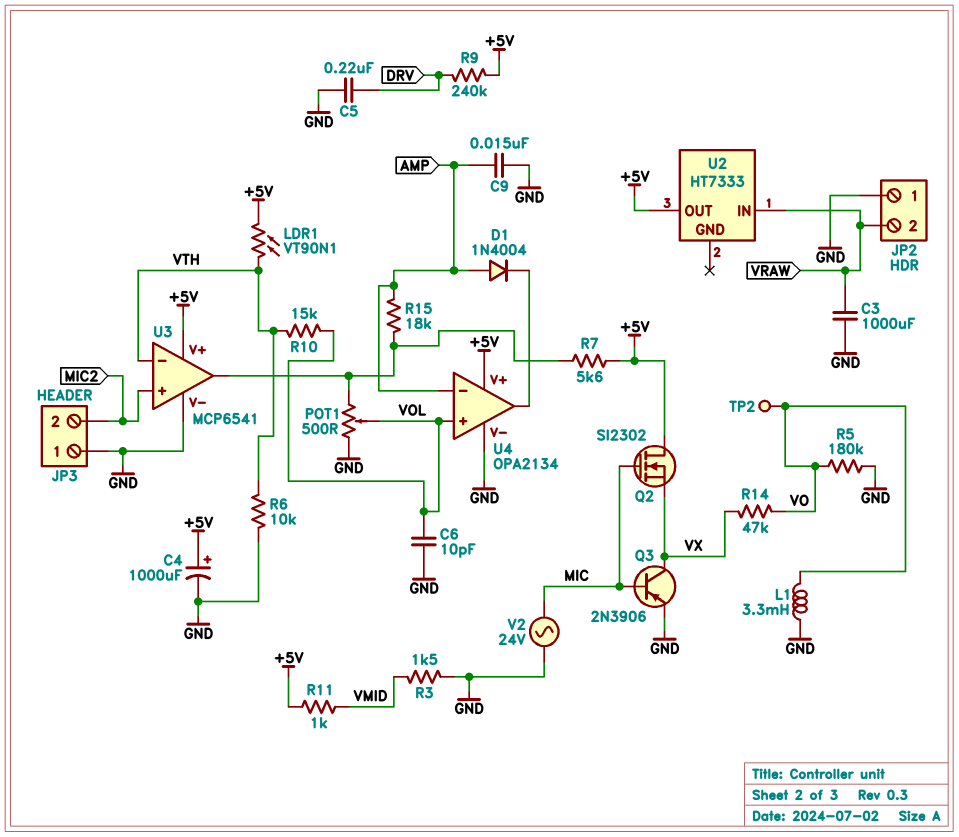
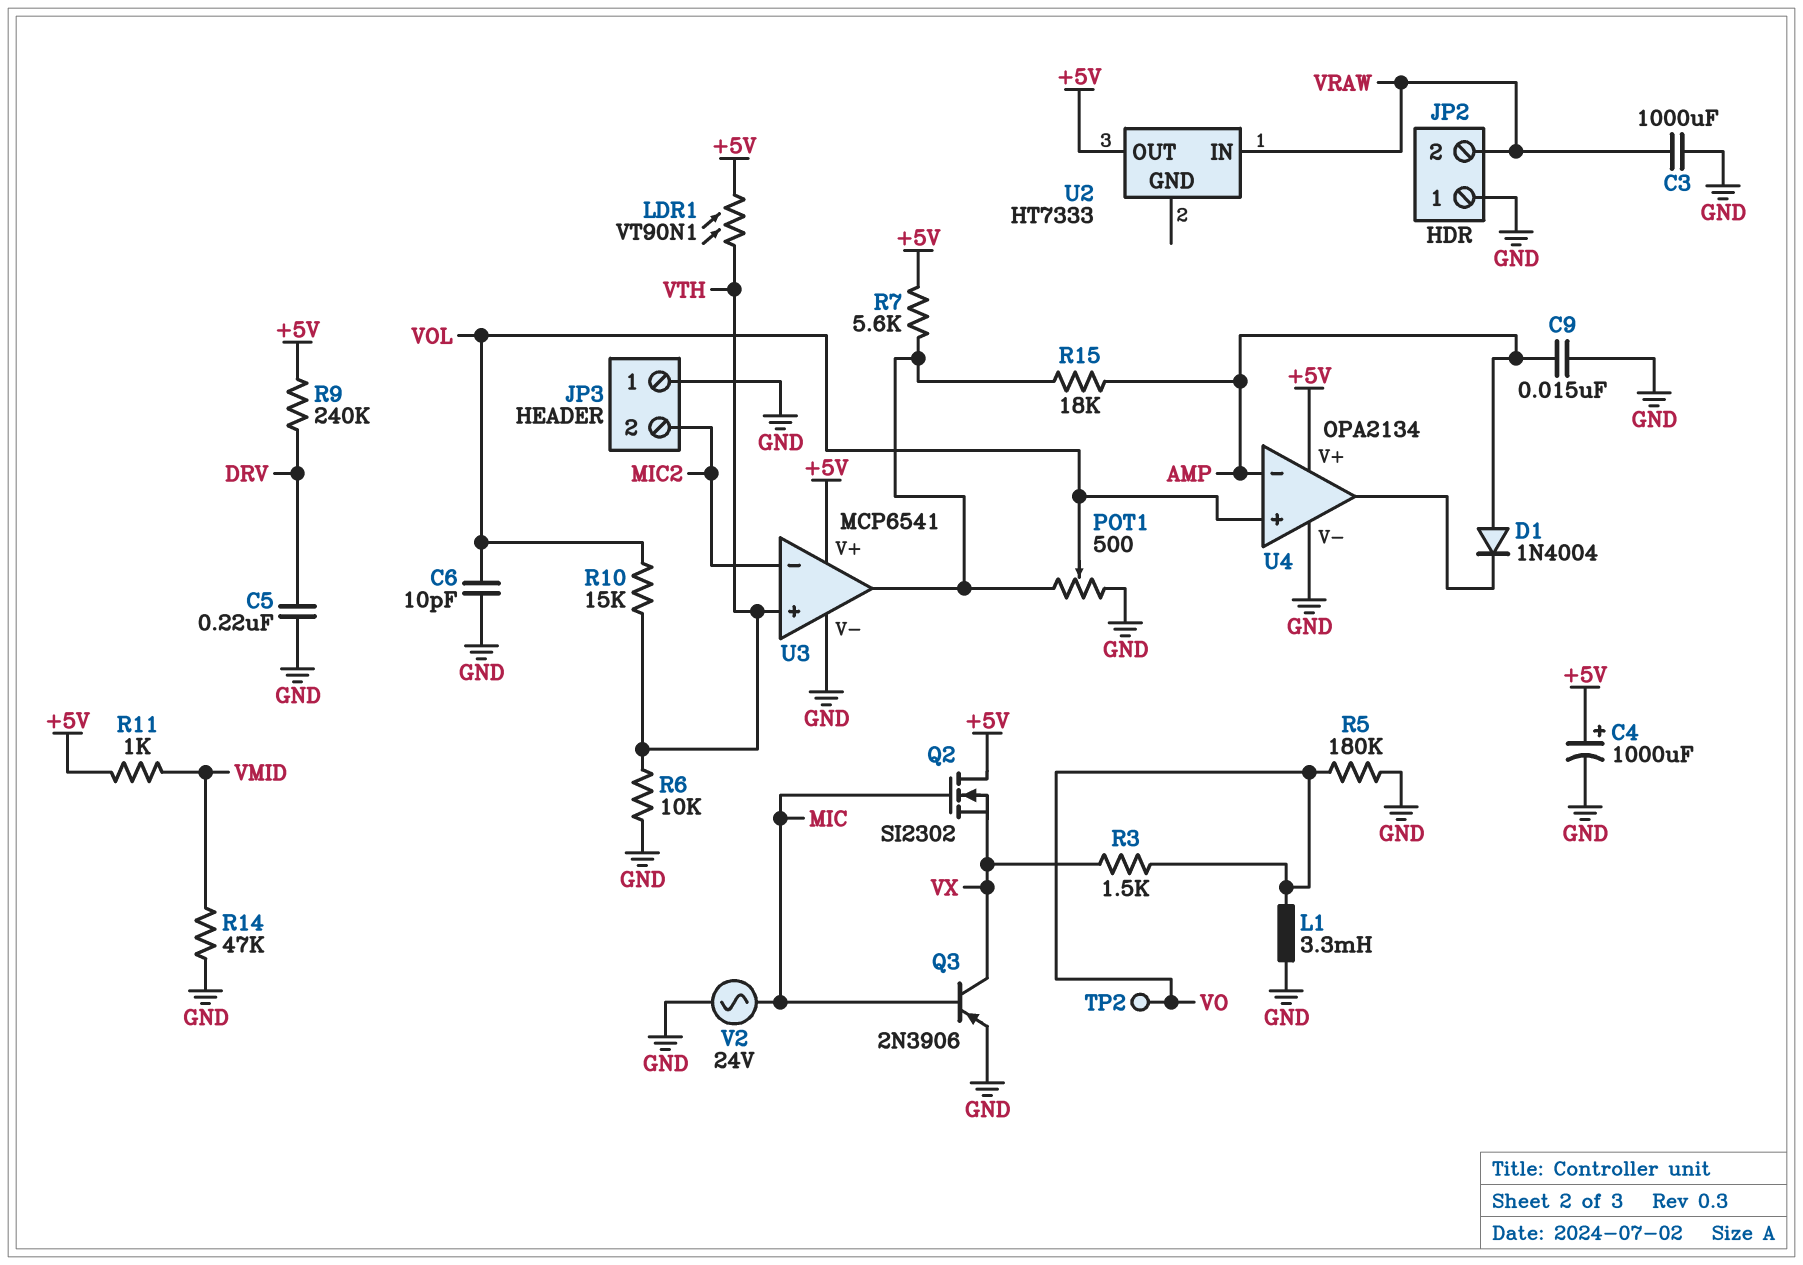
R3: 1.5k (GND, VMID) -> 1.5k (VO, VX)
R14: 47k (VO, VX) -> 47k (GND, VMID)
U3 pin in+: MIC2 -> VTH
U3 pin in-: VTH -> MIC2

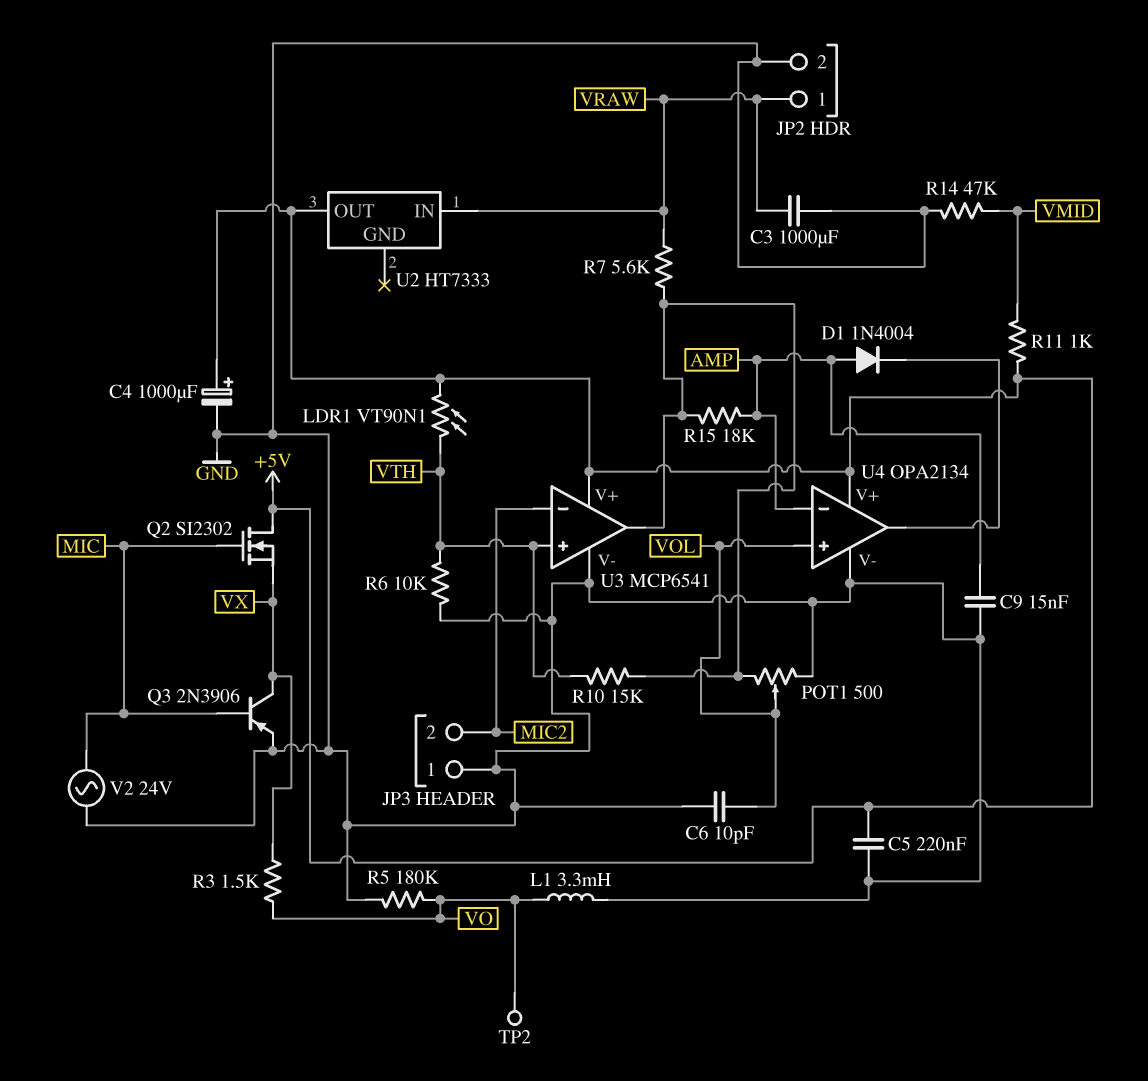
C5: 220nF (DRV, GND) -> 220nF (+5V, GND)
JP2 pin 1: GND -> VRAW
JP2 pin 2: VRAW -> GND
R7: 5.6k (+5V, U3/out) -> 5.6k (U3/out, VRAW)
R9: 240k (+5V, DRV) -> none
R10: 15k (VOL, VTH) -> 15k (U3/out, VTH)

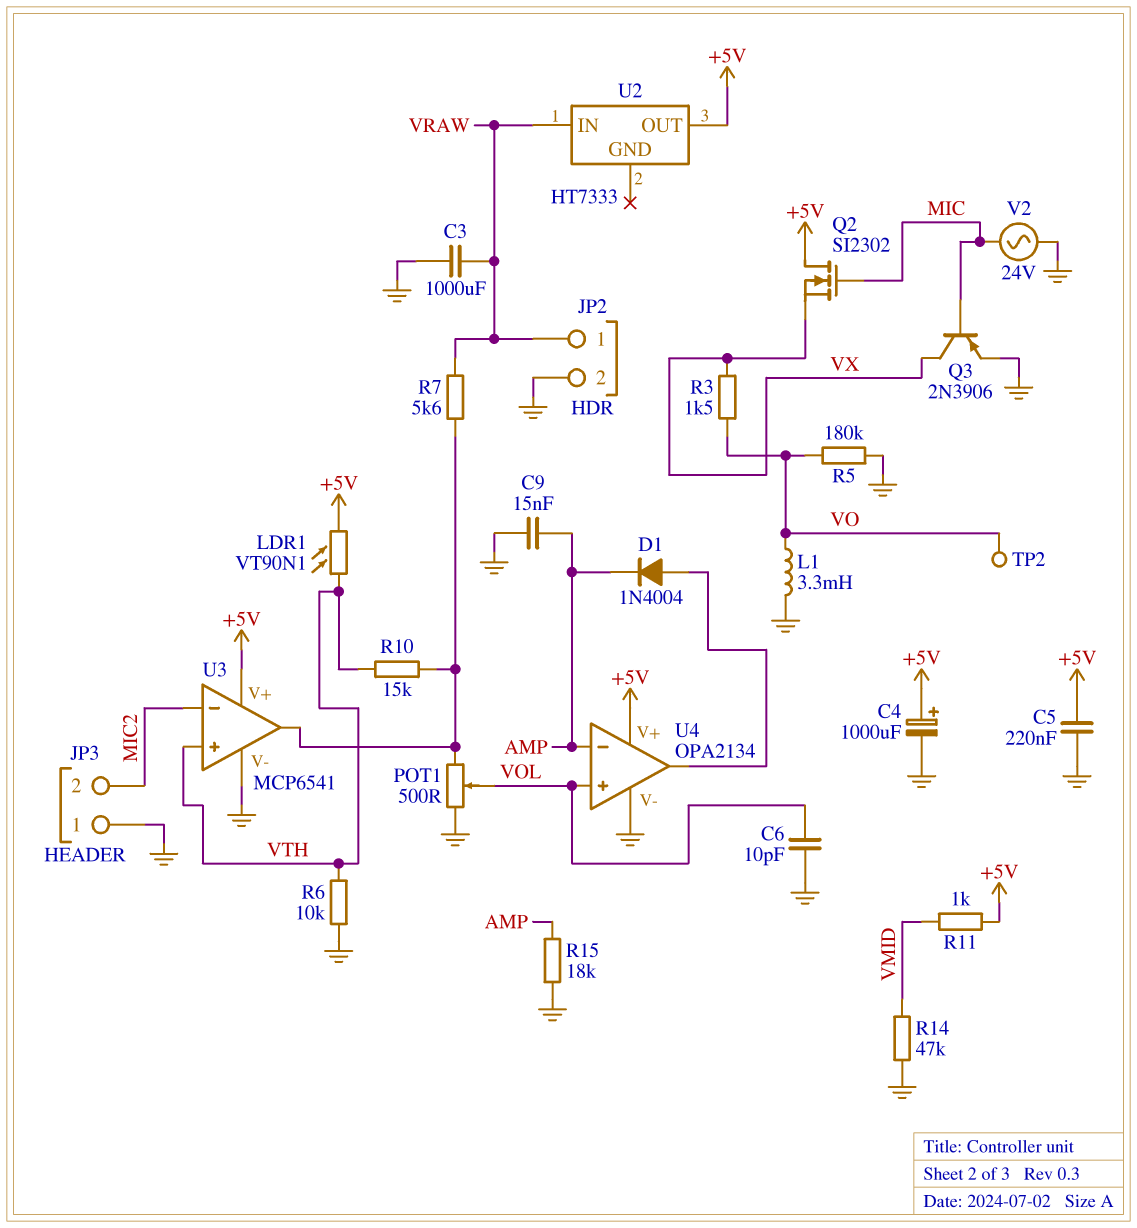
D1: diode 1N4004 (A AMP, K U4/out) -> diode 1N4004 (A U4/out, K AMP)
R15: 18k (AMP, U3/out) -> 18k (AMP, GND)

